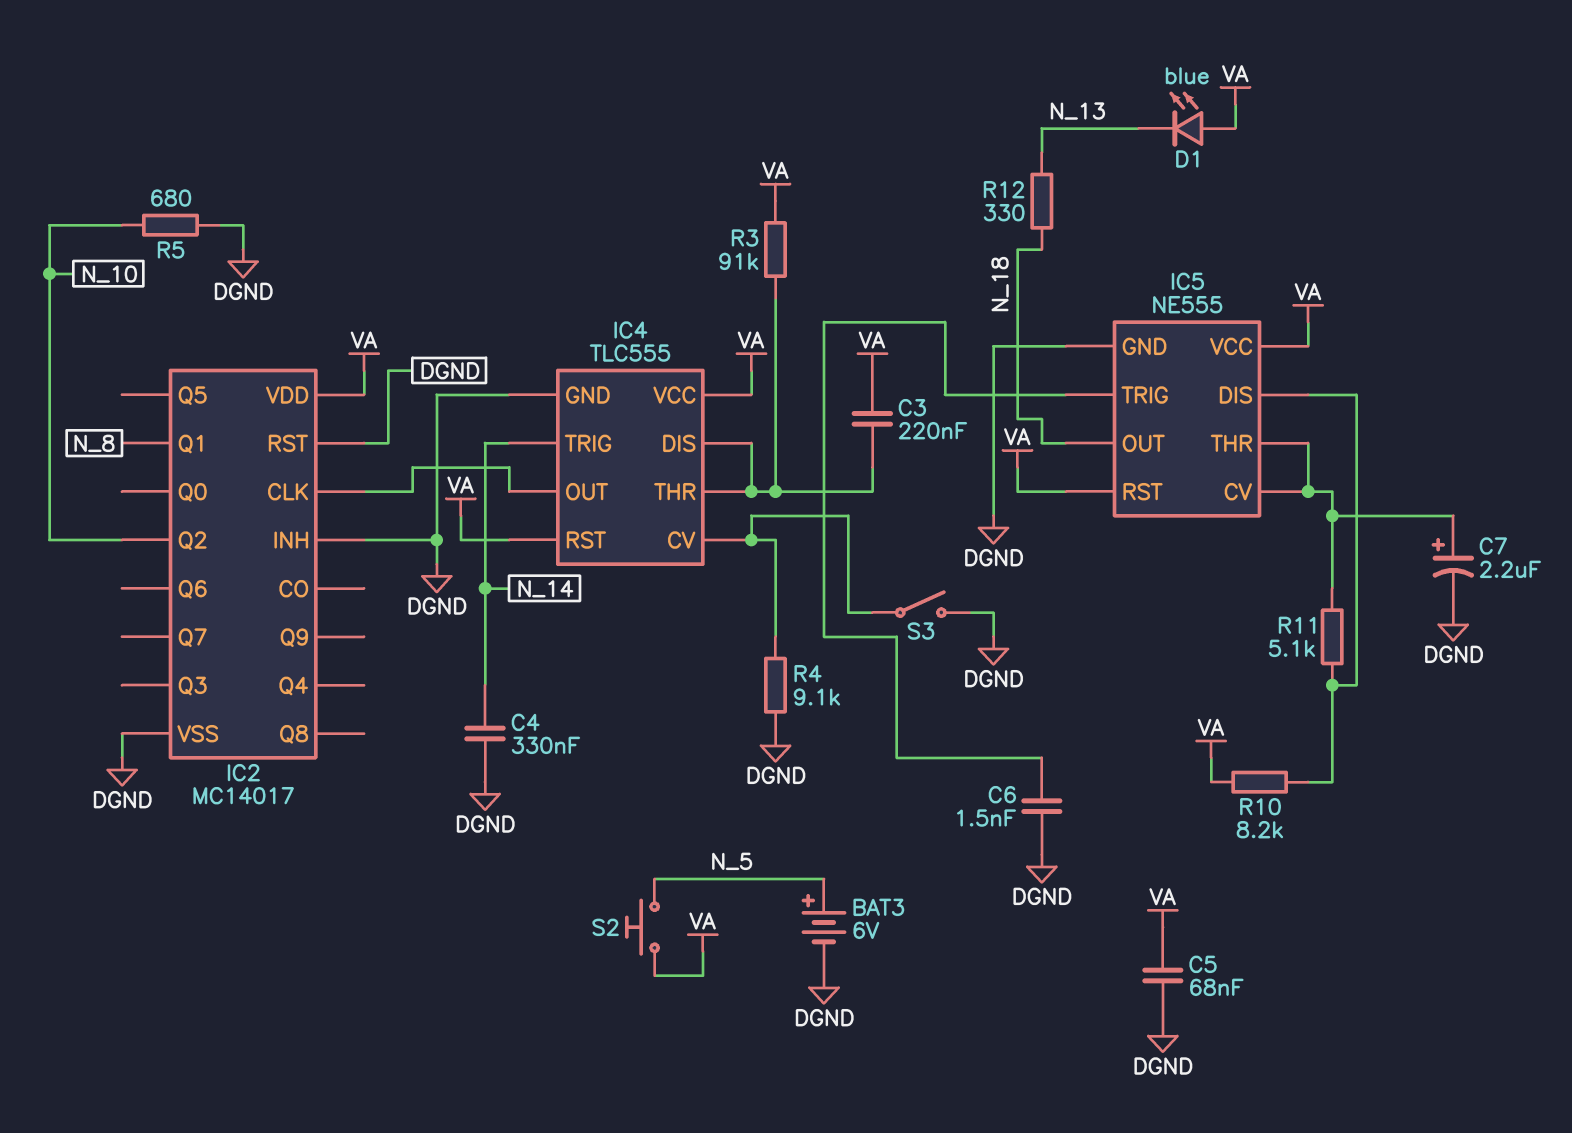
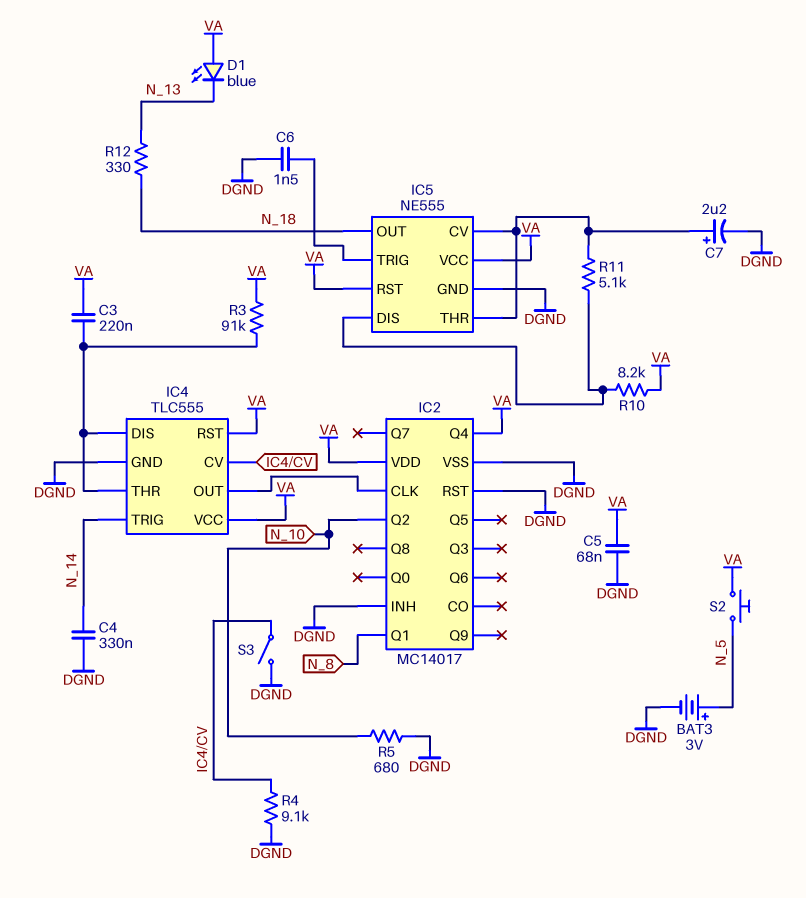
BAT3: 6V (plus N_5, minus DGND) -> 3V (plus N_5, minus DGND)
IC2 pin Q4: none -> VA

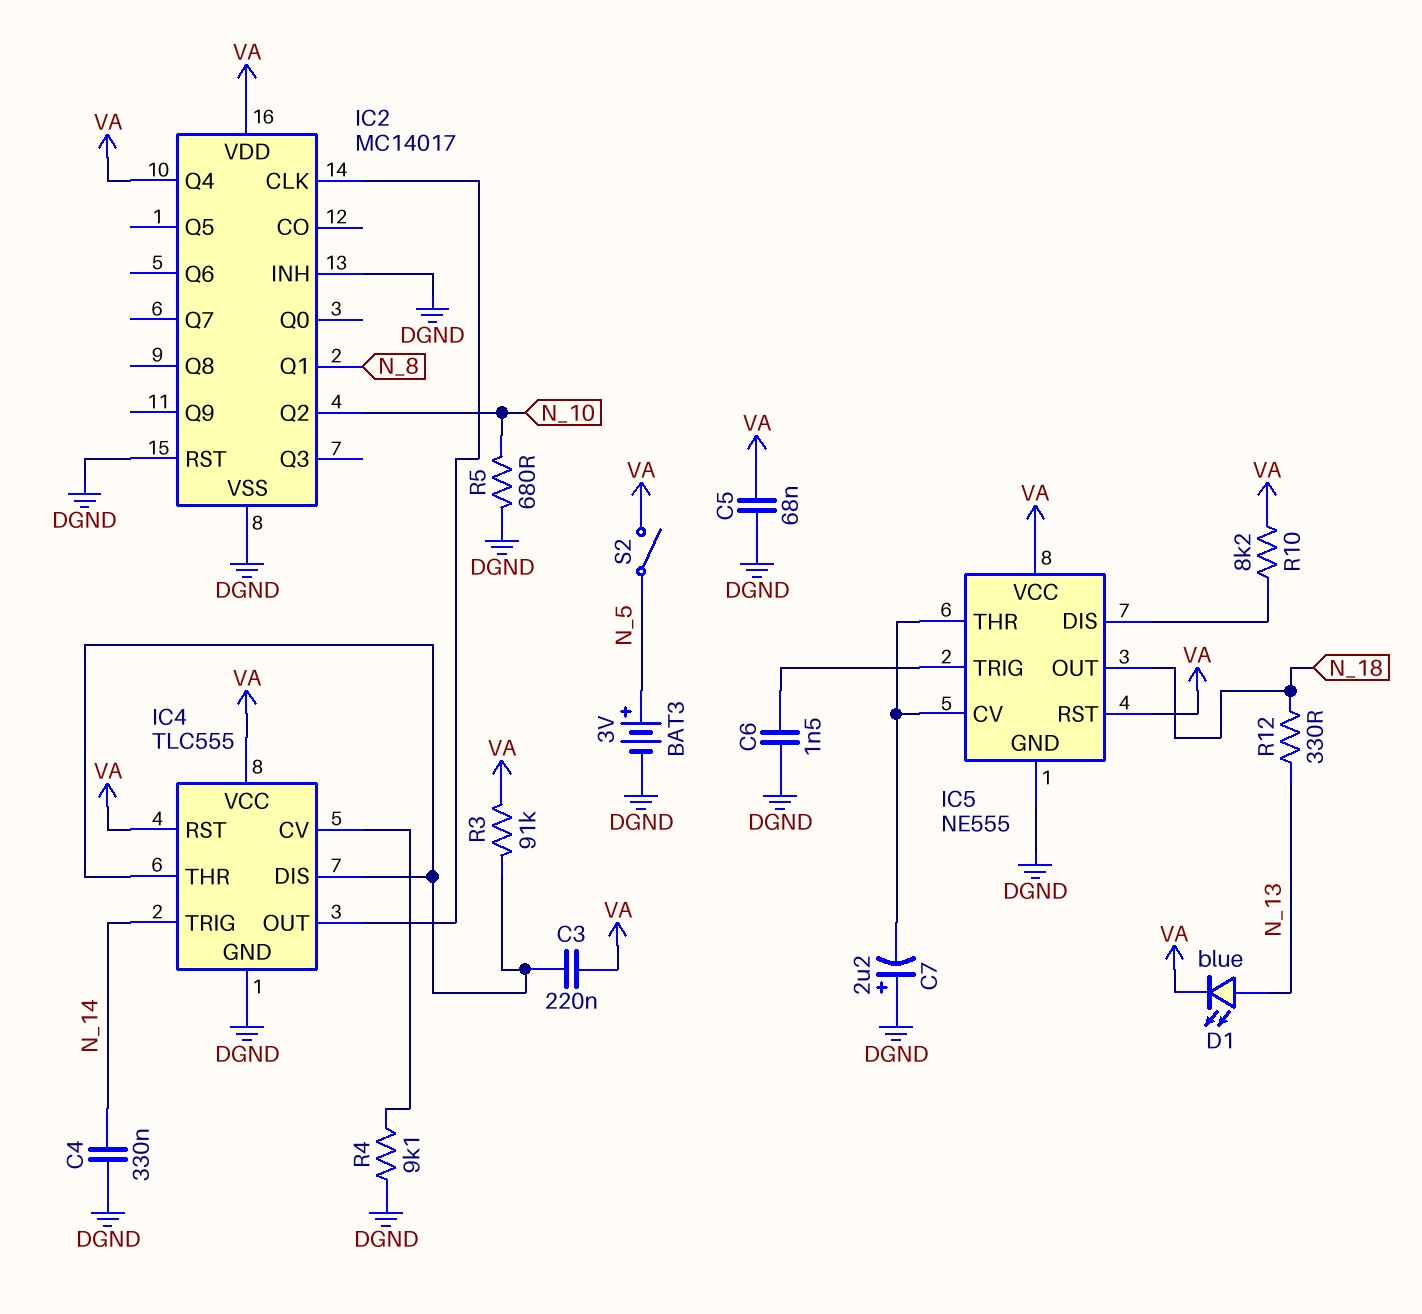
C7: 2.2uF (plus IC5/CV, minus DGND) -> 2.2uF (plus DGND, minus IC5/CV)
D1: LED blue (A VA, K N_13) -> LED blue (A N_13, K VA)
R11: 5.1k (IC5/CV, IC5/DIS) -> none
S2: button (N_5, VA) -> switch (N_5, VA)
S3: switch (DGND, IC4/CV) -> none

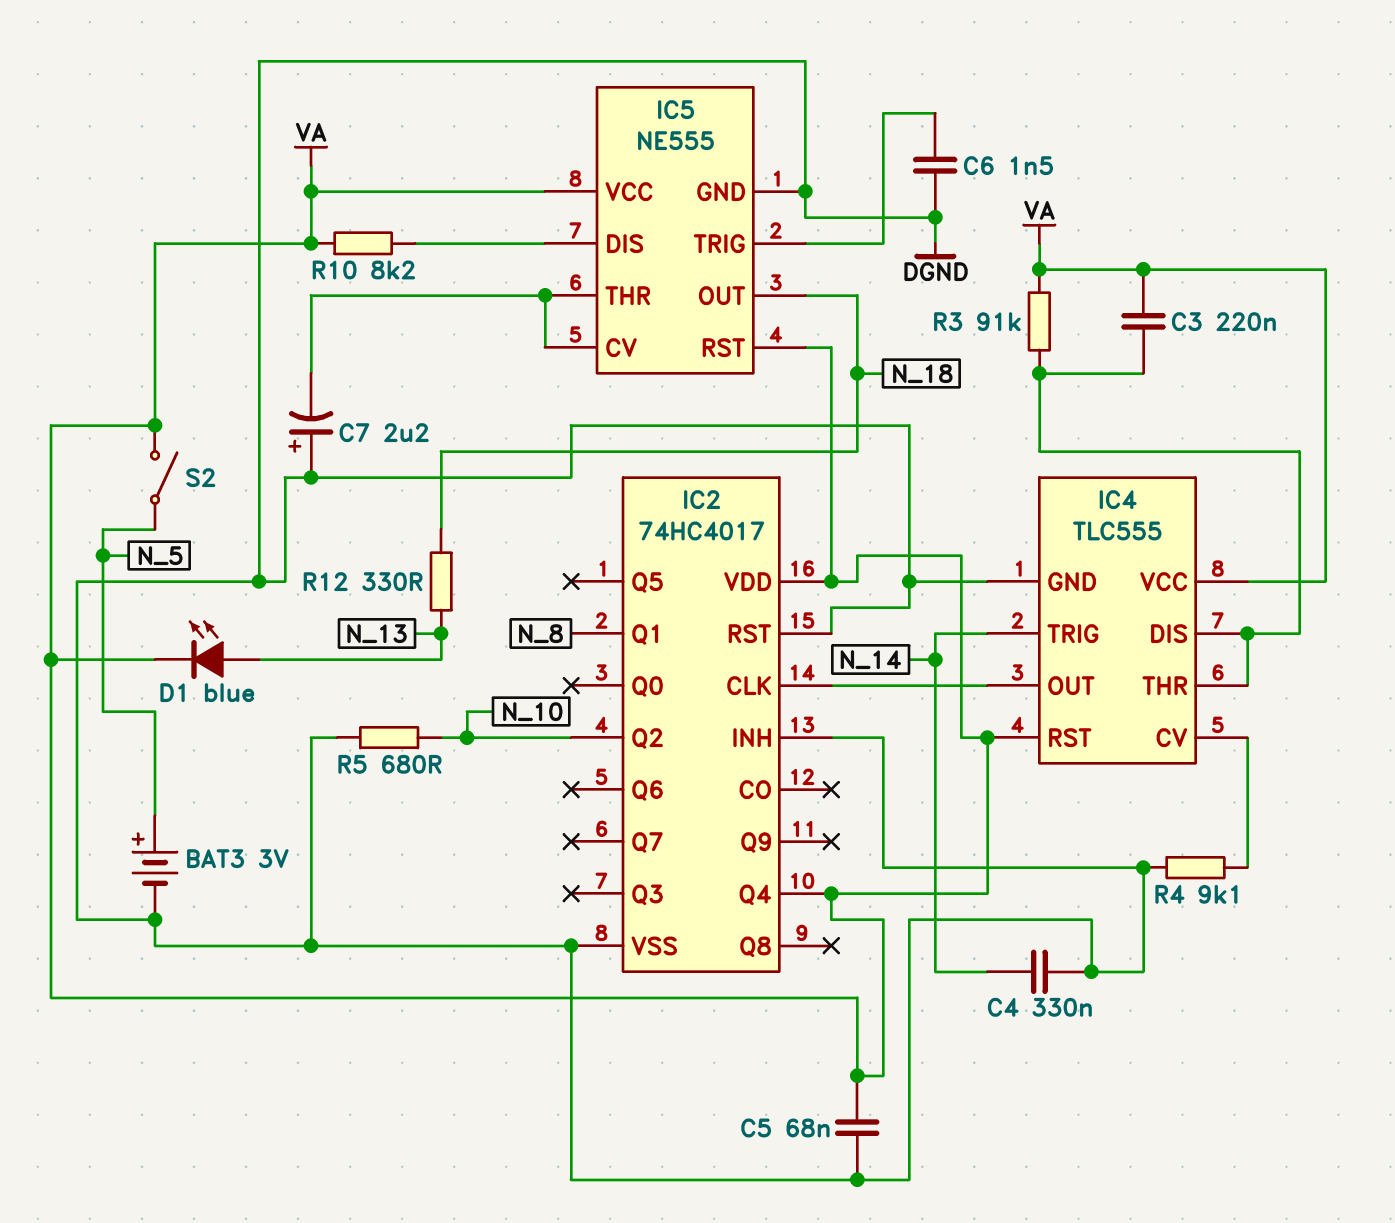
IC2: MC14017 -> 74HC4017

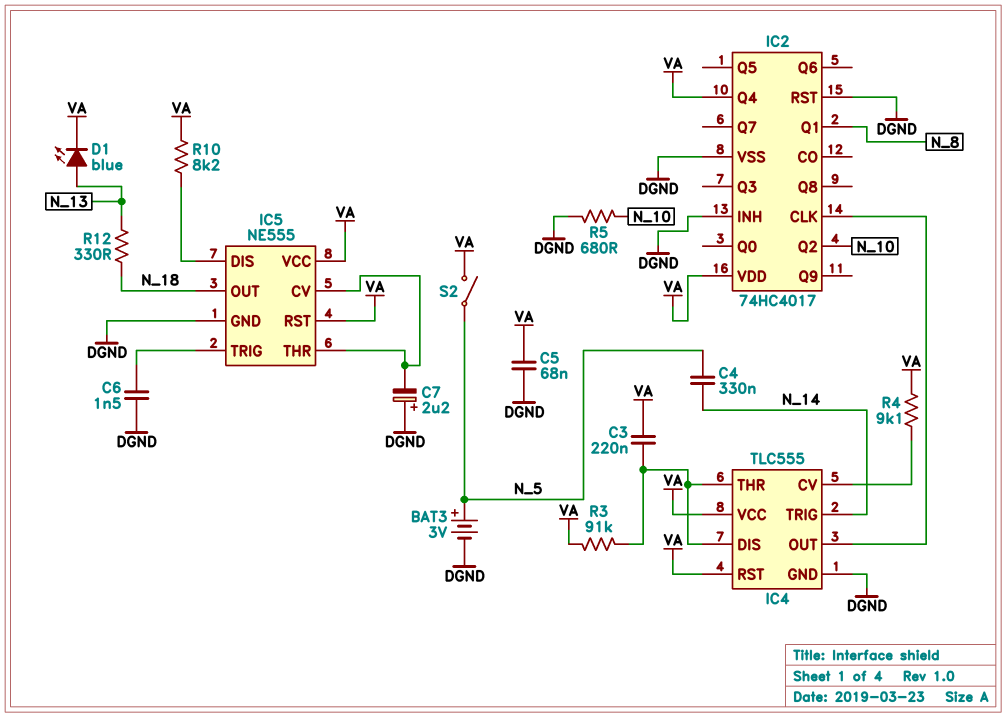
C4: 330nF (DGND, N_14) -> 330nF (N_5, N_14)
R4: 9.1k (DGND, IC4/CV) -> 9.1k (IC4/CV, VA)

